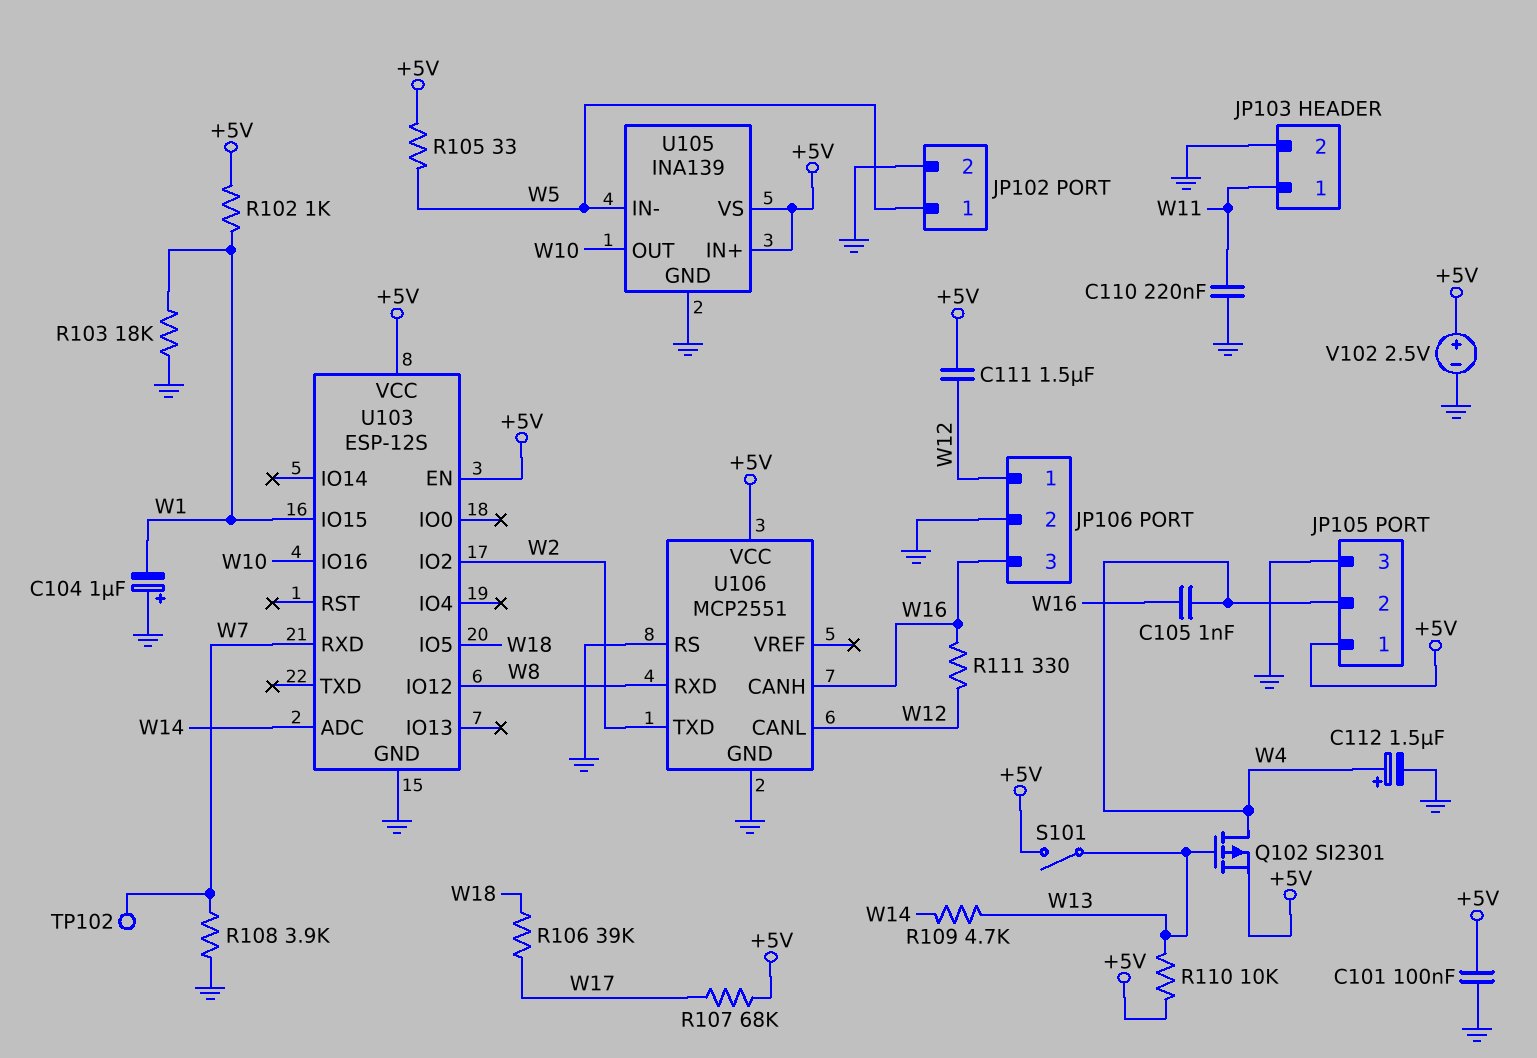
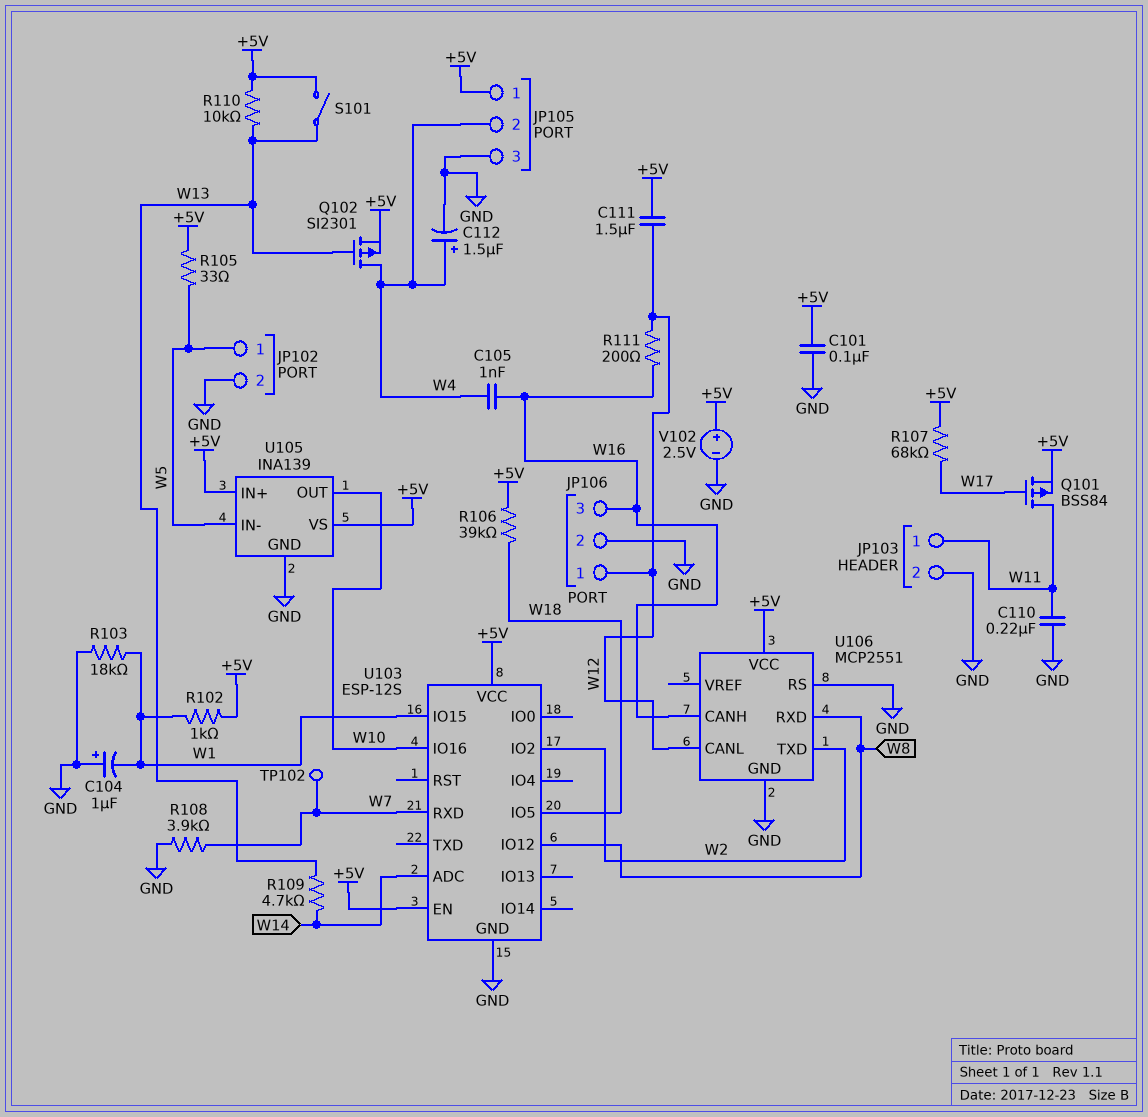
Q101: none -> PMOS BSS84 (G W17, D W11, S +5V)
R106: 39k (W17, W18) -> 39k (+5V, W18)
R111: 330 (W12, W16) -> 200 (W12, W16)

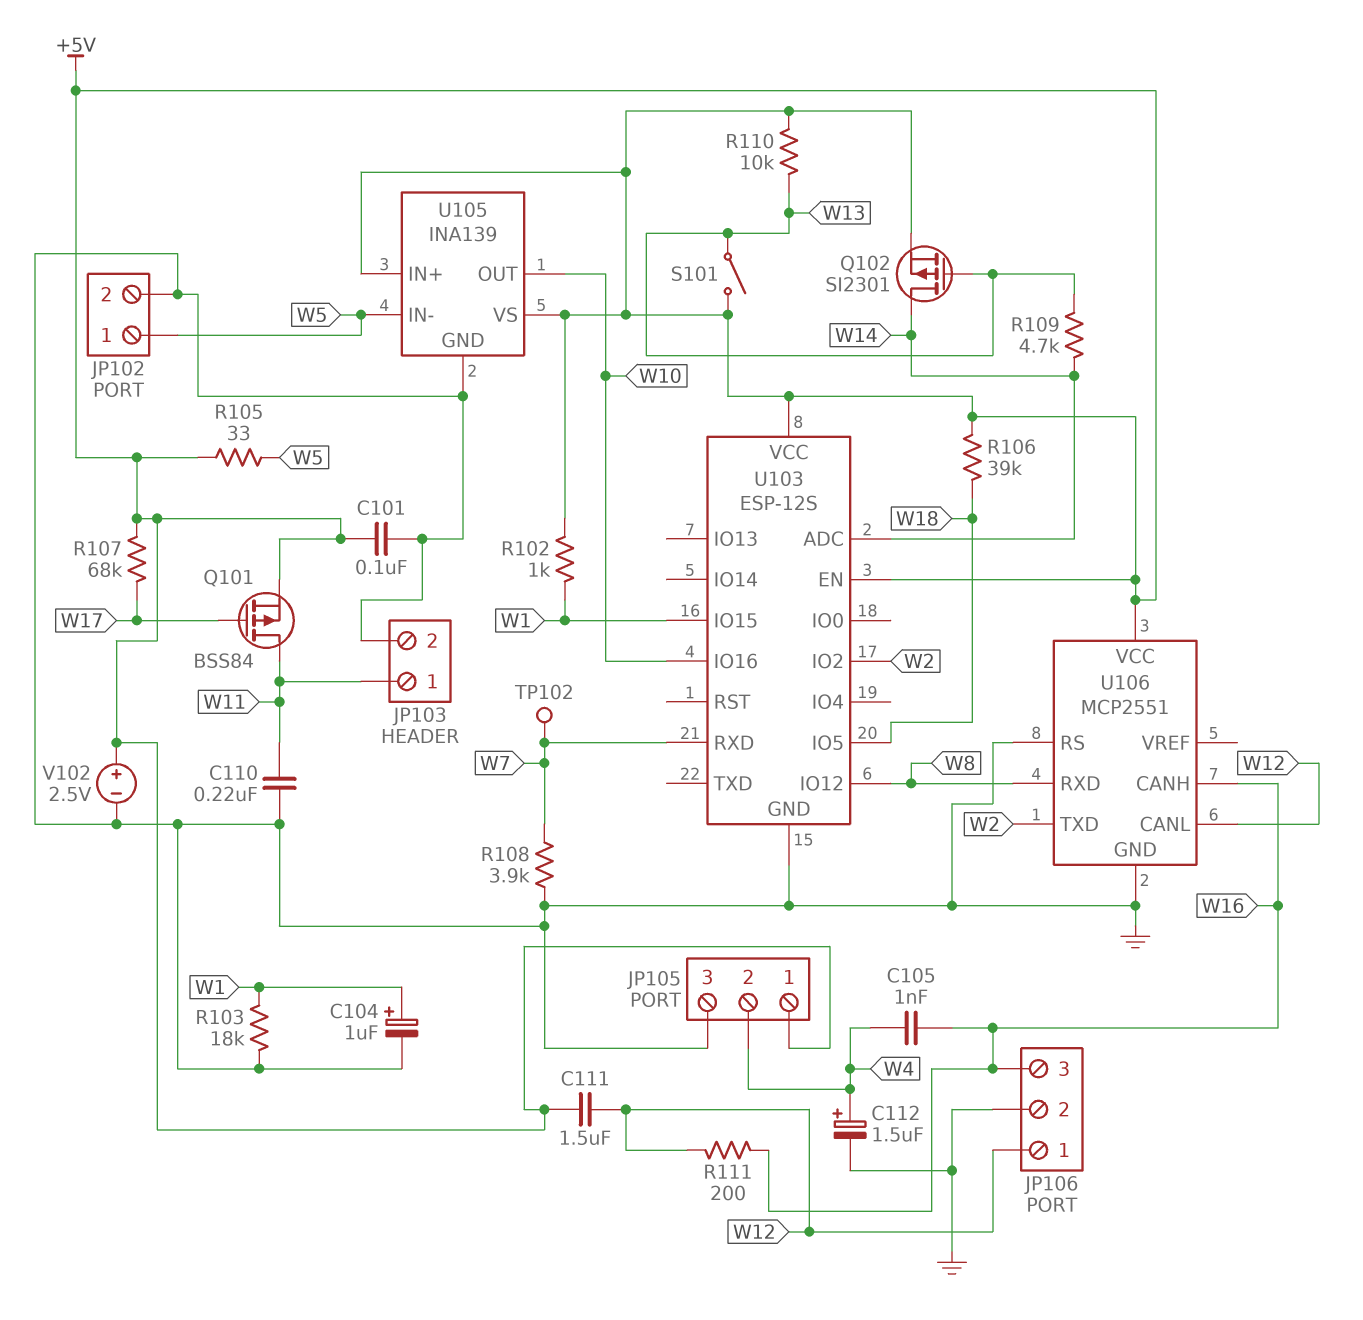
C104: 1uF (plus GND, minus W1) -> 1uF (plus W1, minus GND)
Q102: PMOS SI2301 (G W13, D W4, S +5V) -> PMOS SI2301 (G W13, D W14, S +5V)

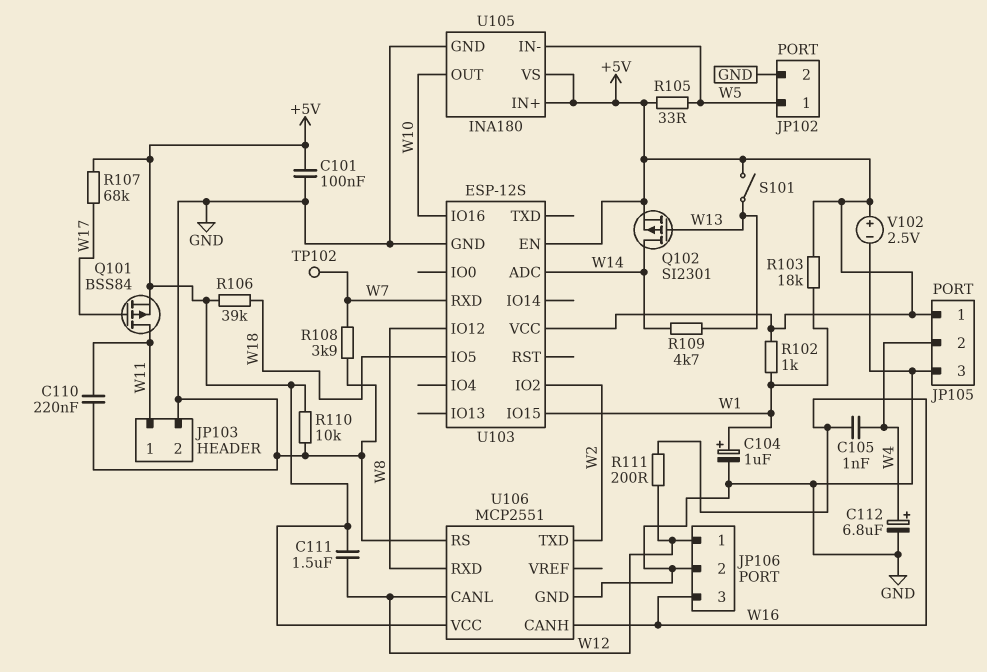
C112: 1.5uF (plus W4, minus GND) -> 6.8uF (plus W4, minus GND)
R103: 18k (GND, W1) -> 18k (+5V, W1)
R110: 10k (+5V, W13) -> 10k (+5V, GND)
U105: INA139 -> INA180

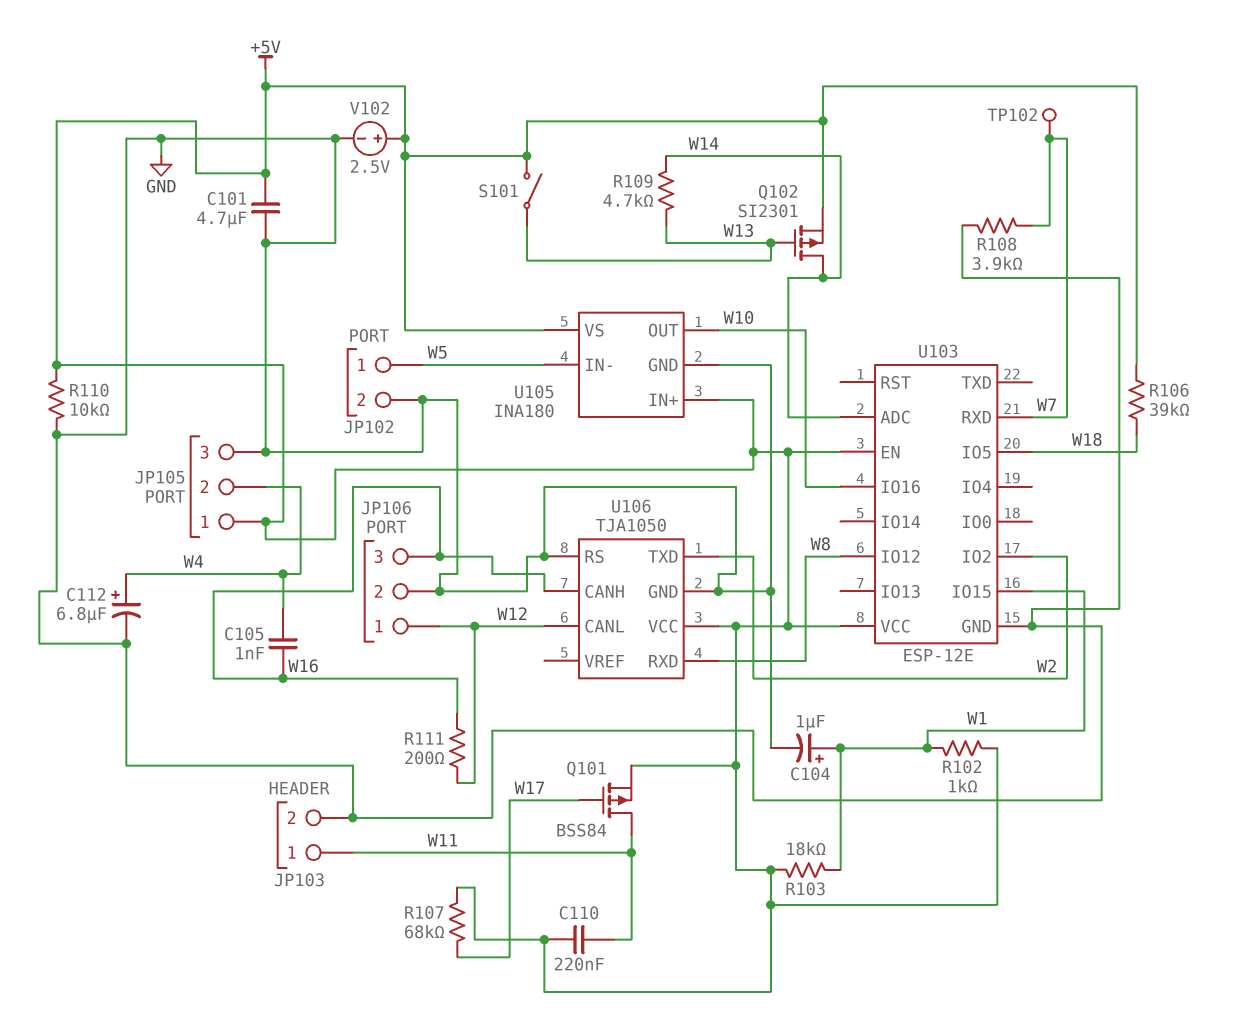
C101: 100nF (+5V, GND) -> 4.7uF (+5V, GND)
C110: 220nF (GND, W11) -> 220nF (+5V, W11)
C111: 1.5uF (+5V, W12) -> none
R105: 33 (+5V, W5) -> none
U103: ESP-12S -> ESP-12E
U106: MCP2551 -> TJA1050

